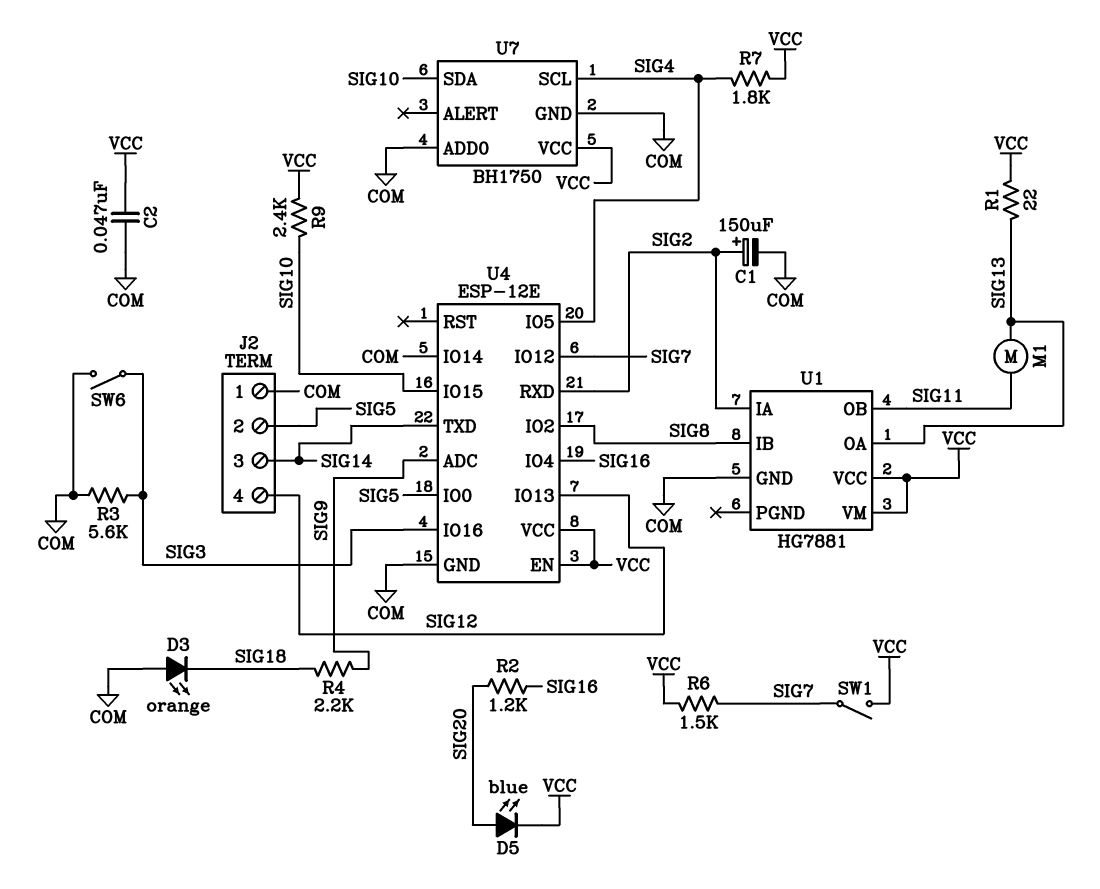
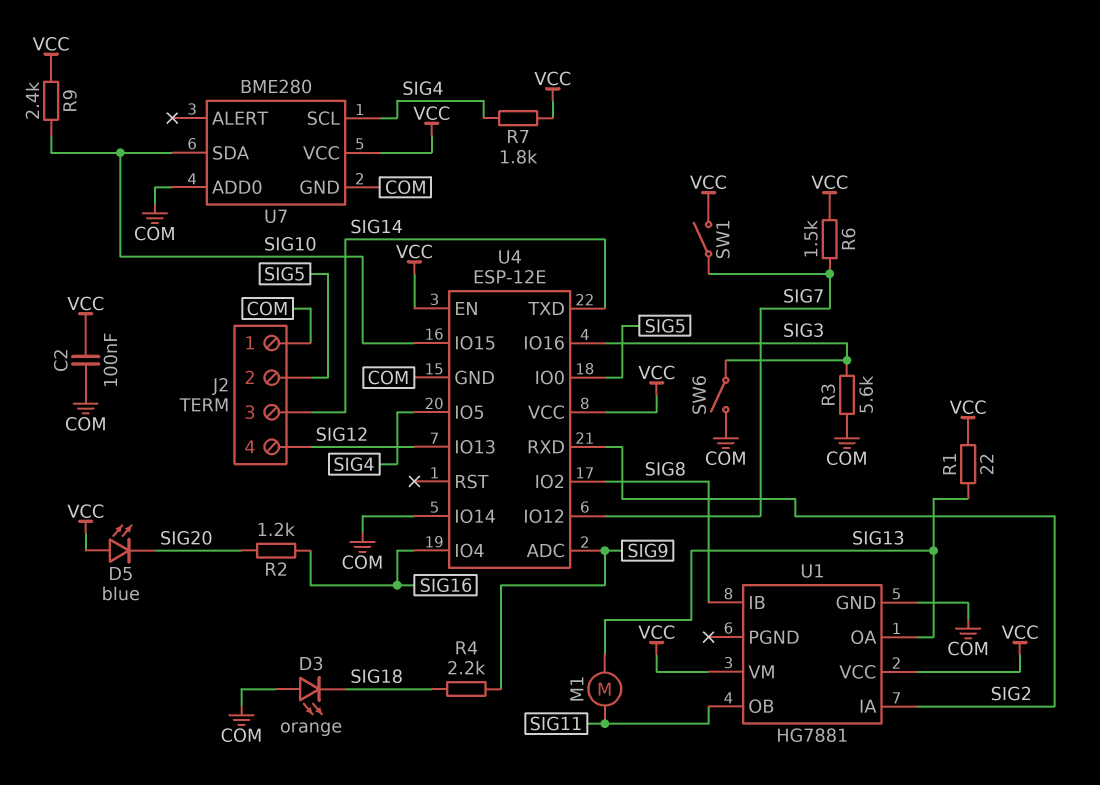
C1: 150uF (plus SIG2, minus COM) -> none
C2: 47nF (COM, VCC) -> 100nF (COM, VCC)
D5: LED blue (A SIG20, K VCC) -> LED blue (A VCC, K SIG20)
U7: BH1750 -> BME280

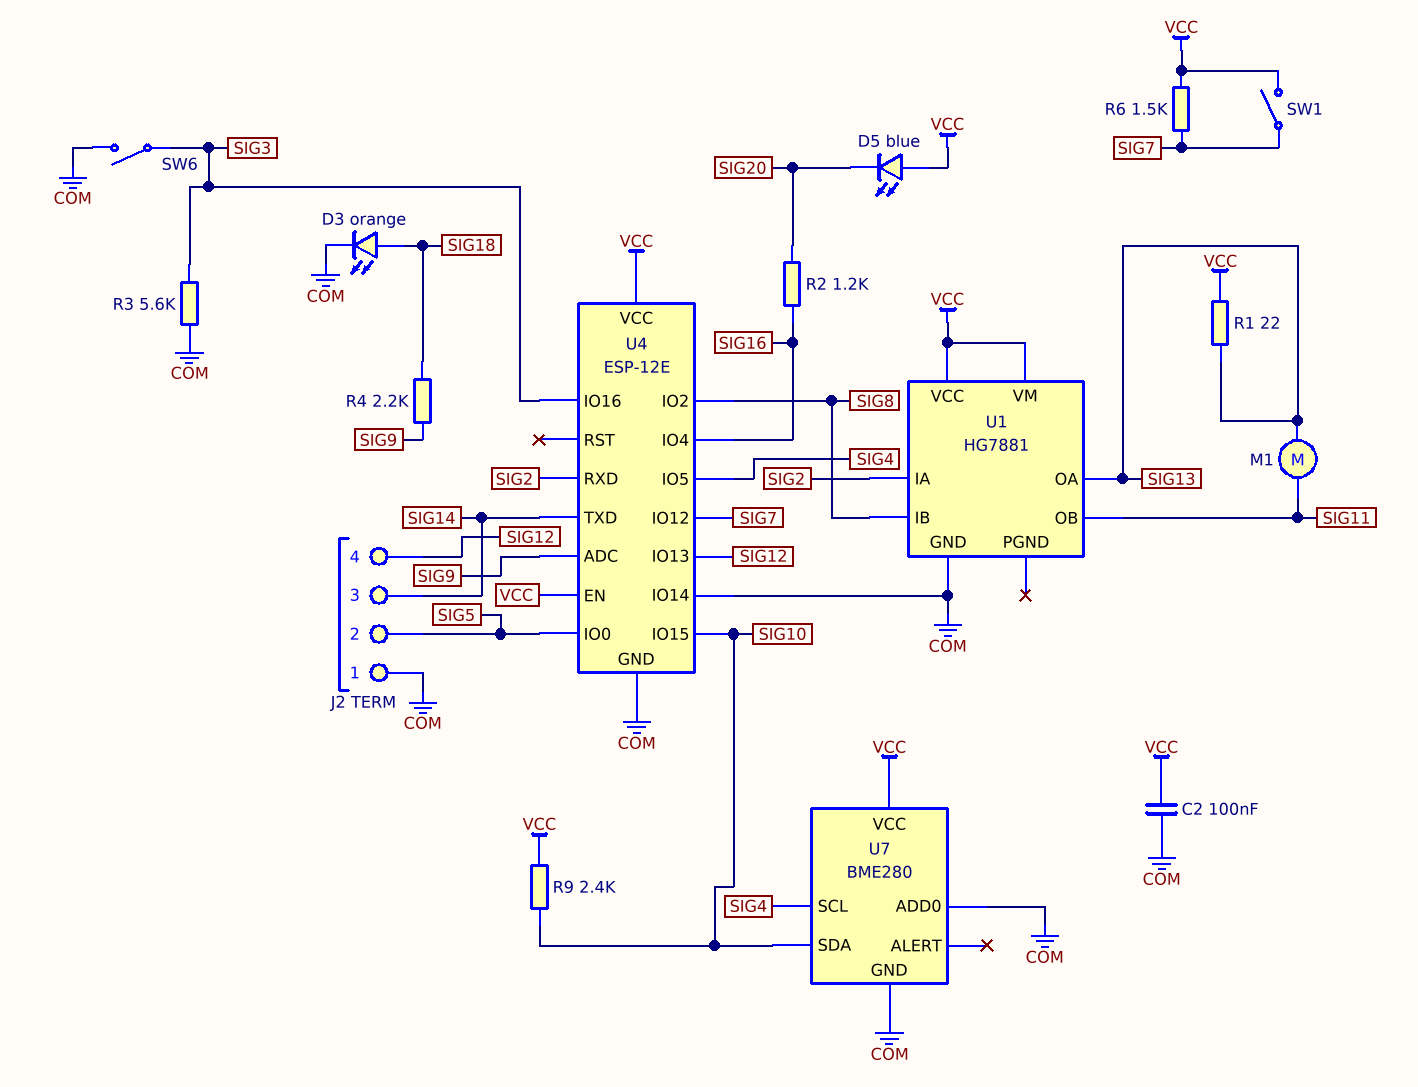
D3: LED orange (A COM, K SIG18) -> LED orange (A SIG18, K COM)
R7: 1.8k (SIG4, VCC) -> none

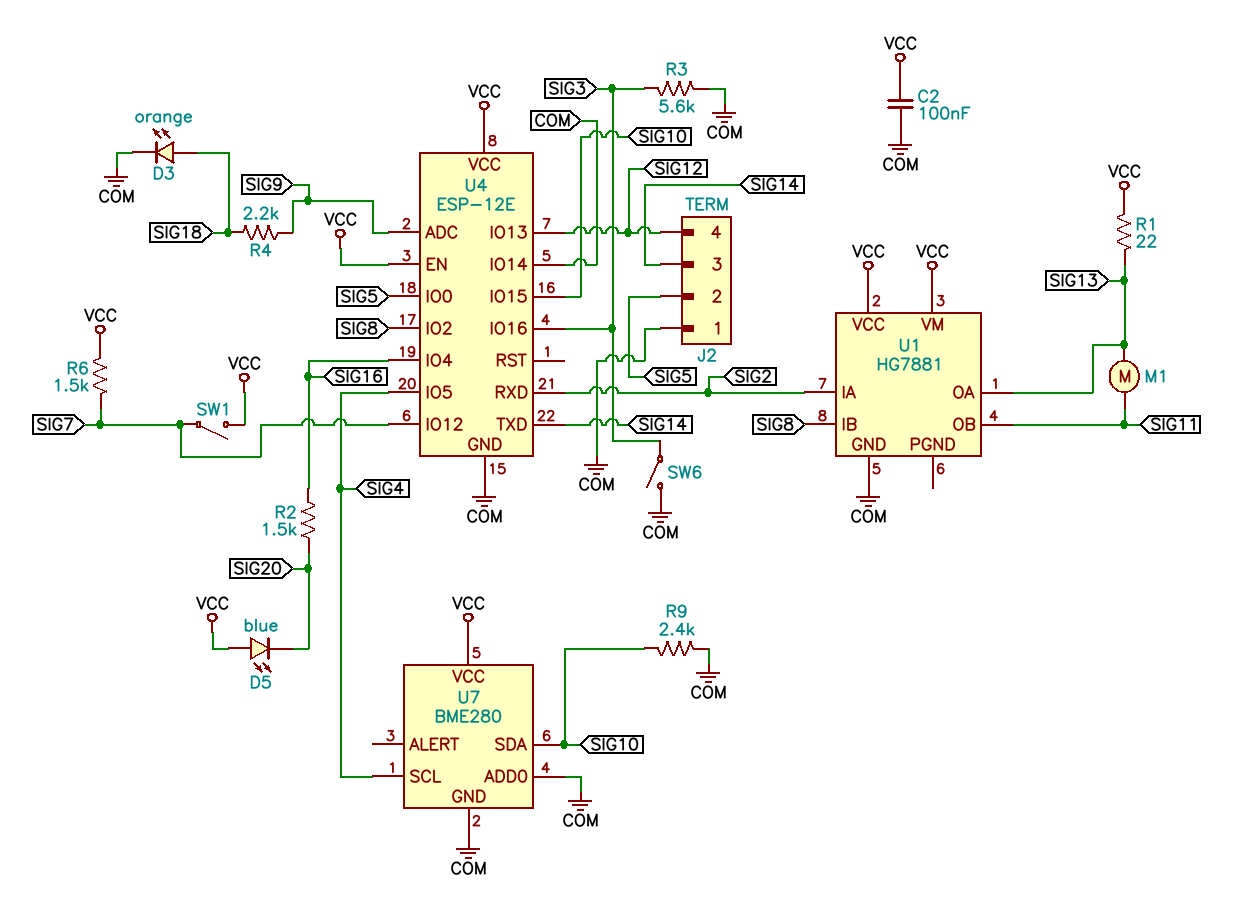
R2: 1.2k (SIG16, SIG20) -> 1.5k (SIG16, SIG20)
R9: 2.4k (SIG10, VCC) -> 2.4k (COM, SIG10)

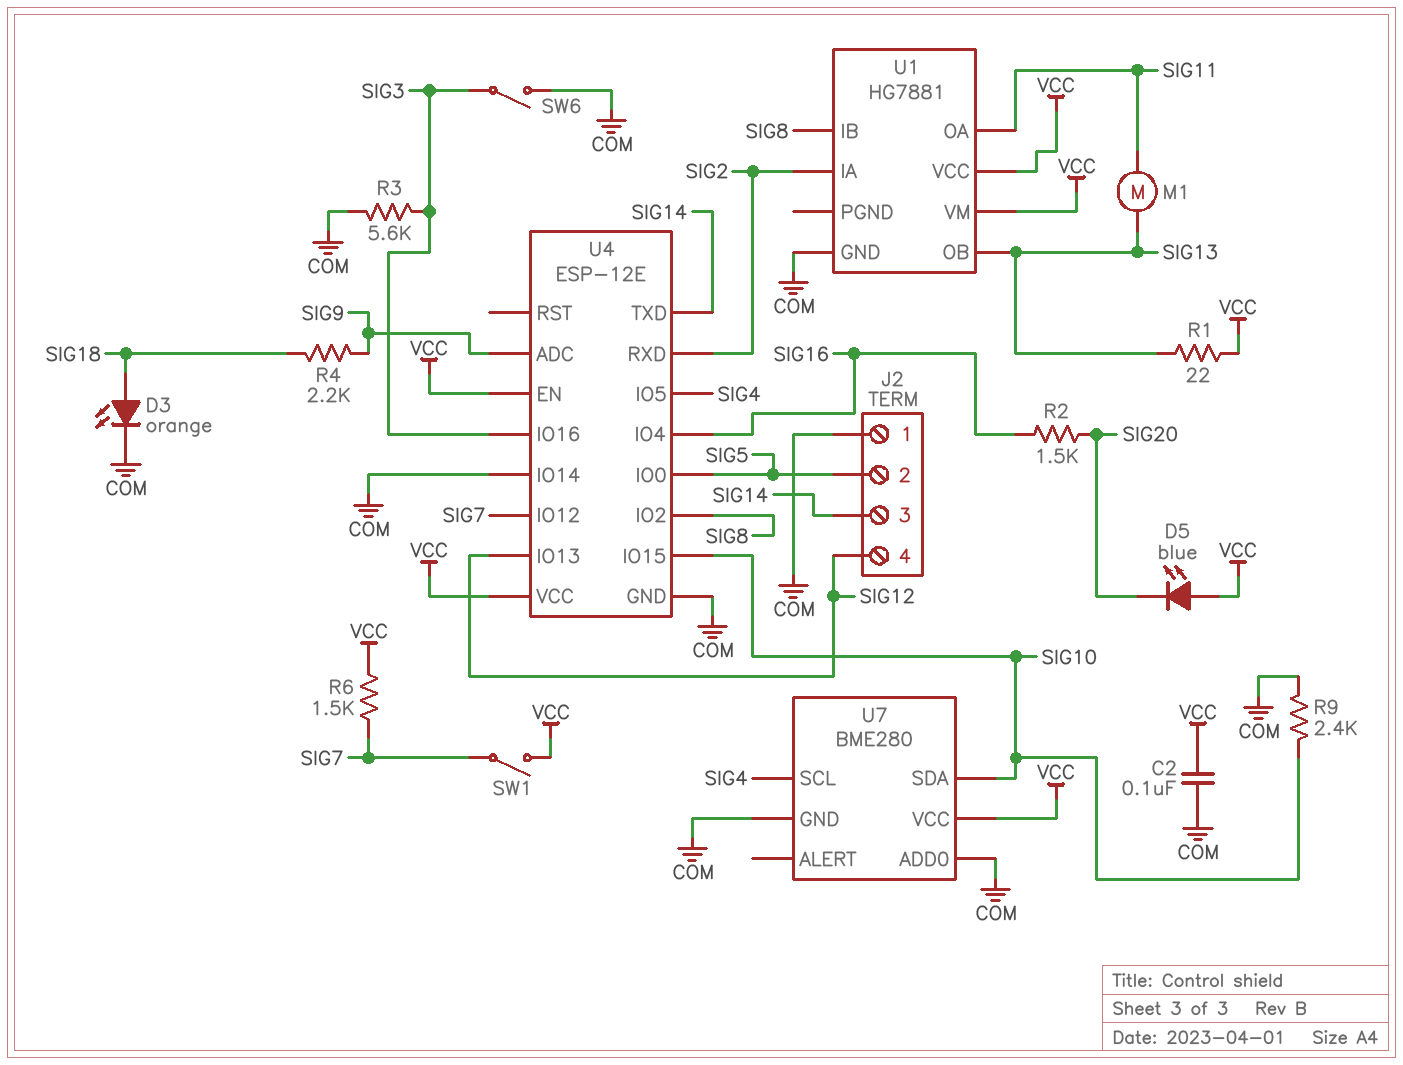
U1 pin OA: SIG13 -> SIG11
U1 pin OB: SIG11 -> SIG13

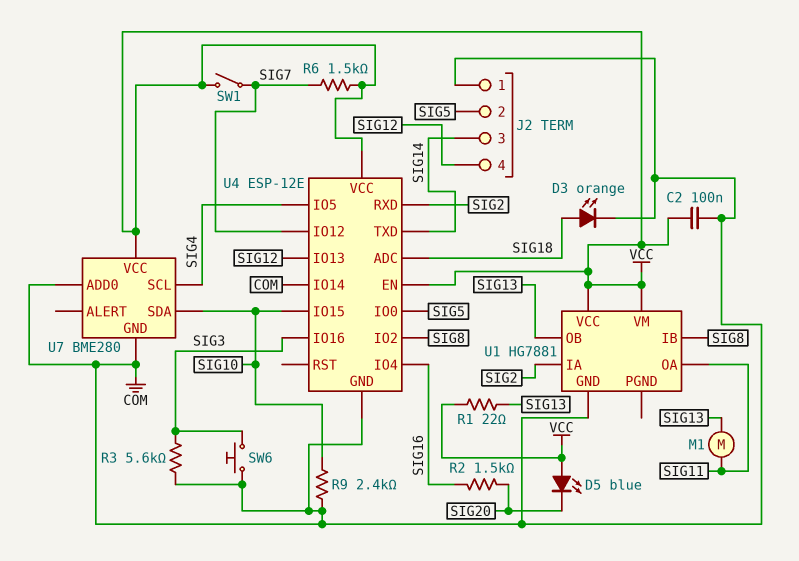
R4: 2.2k (SIG9, SIG18) -> none
SW6: switch (COM, SIG3) -> button (COM, SIG3)
U4 pin ADC: SIG9 -> SIG18

